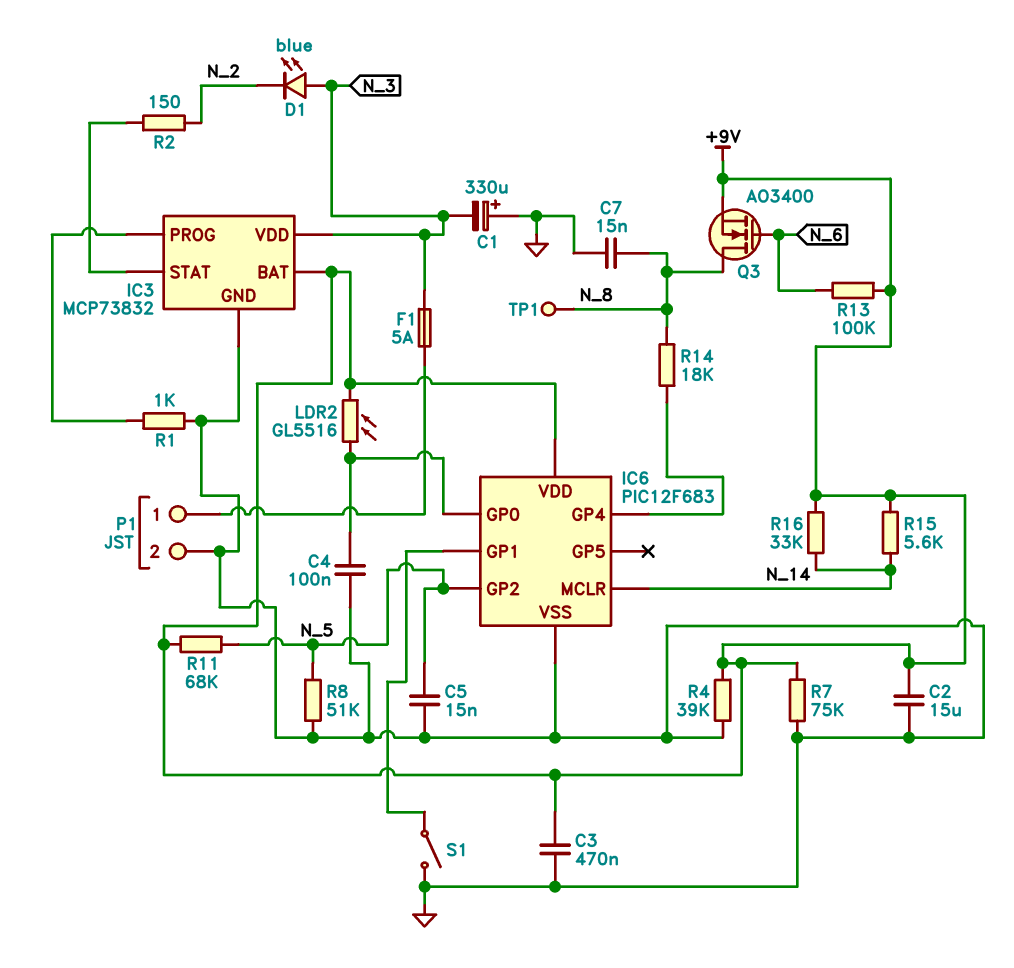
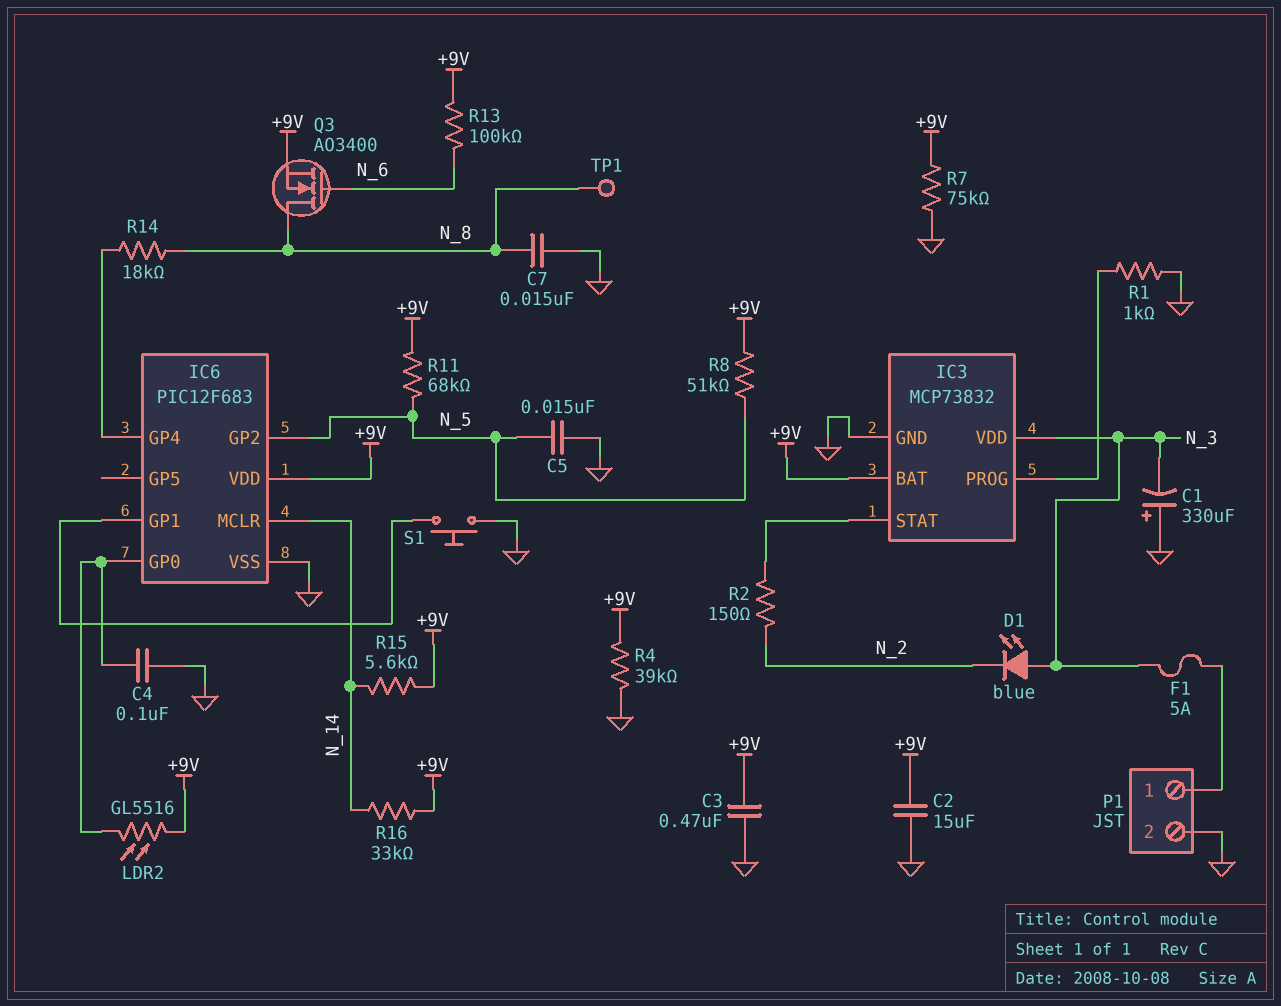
R8: 51k (GND, N_5) -> 51k (+9V, N_5)
S1: switch (GND, IC6/GP1) -> button (GND, IC6/GP1)

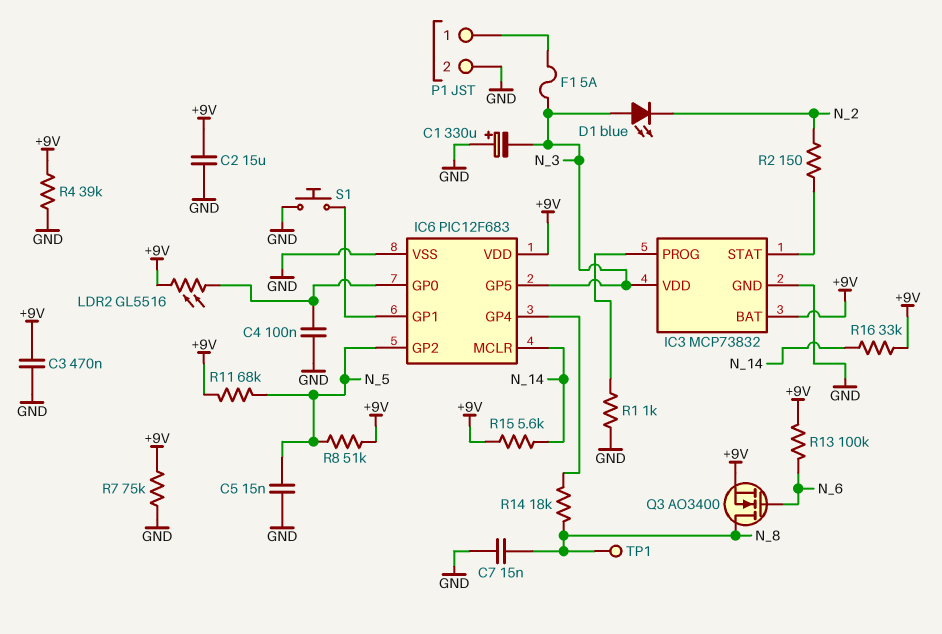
IC6 pin GP5: none -> N_3

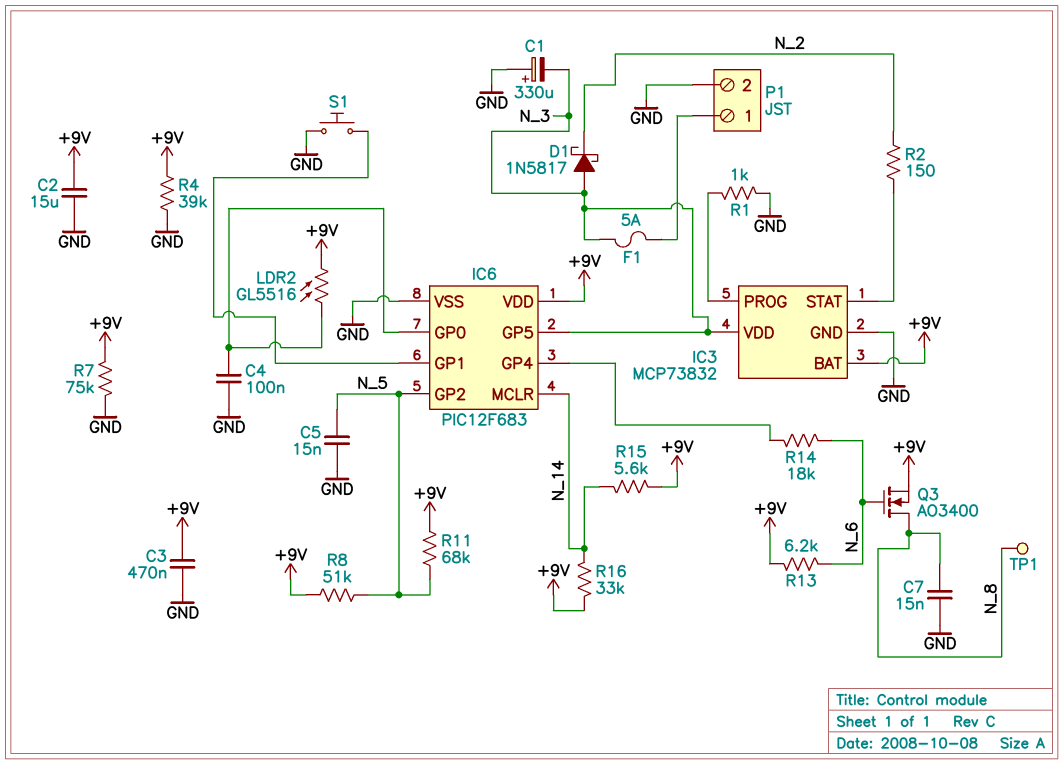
D1: LED blue (A N_3, K N_2) -> schottky 1N5817 (A N_3, K N_2)
R13: 100k (+9V, N_6) -> 6.2k (+9V, N_6)
R14: 18k (IC6/GP4, N_8) -> 18k (IC6/GP4, N_6)

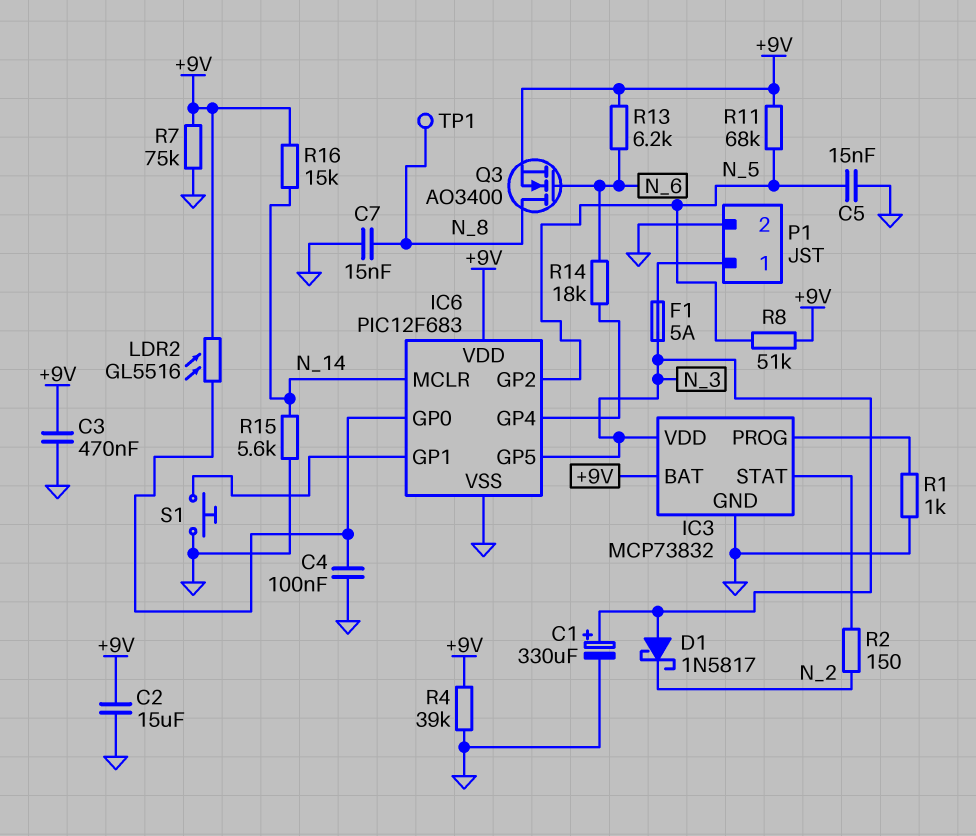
C1: 330uF (plus GND, minus N_3) -> 330uF (plus N_3, minus GND)
R15: 5.6k (+9V, N_14) -> 5.6k (GND, N_14)
R16: 33k (+9V, N_14) -> 15k (+9V, N_14)

